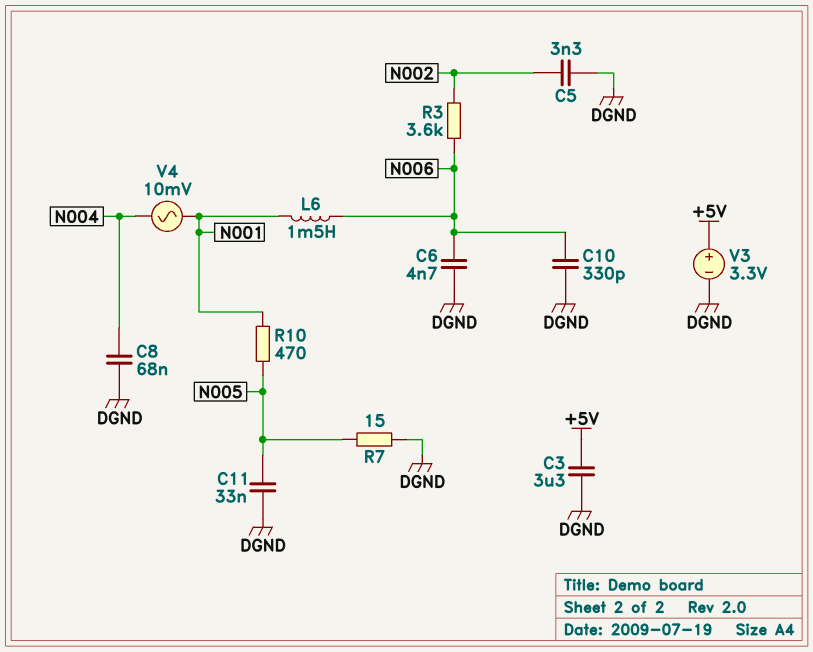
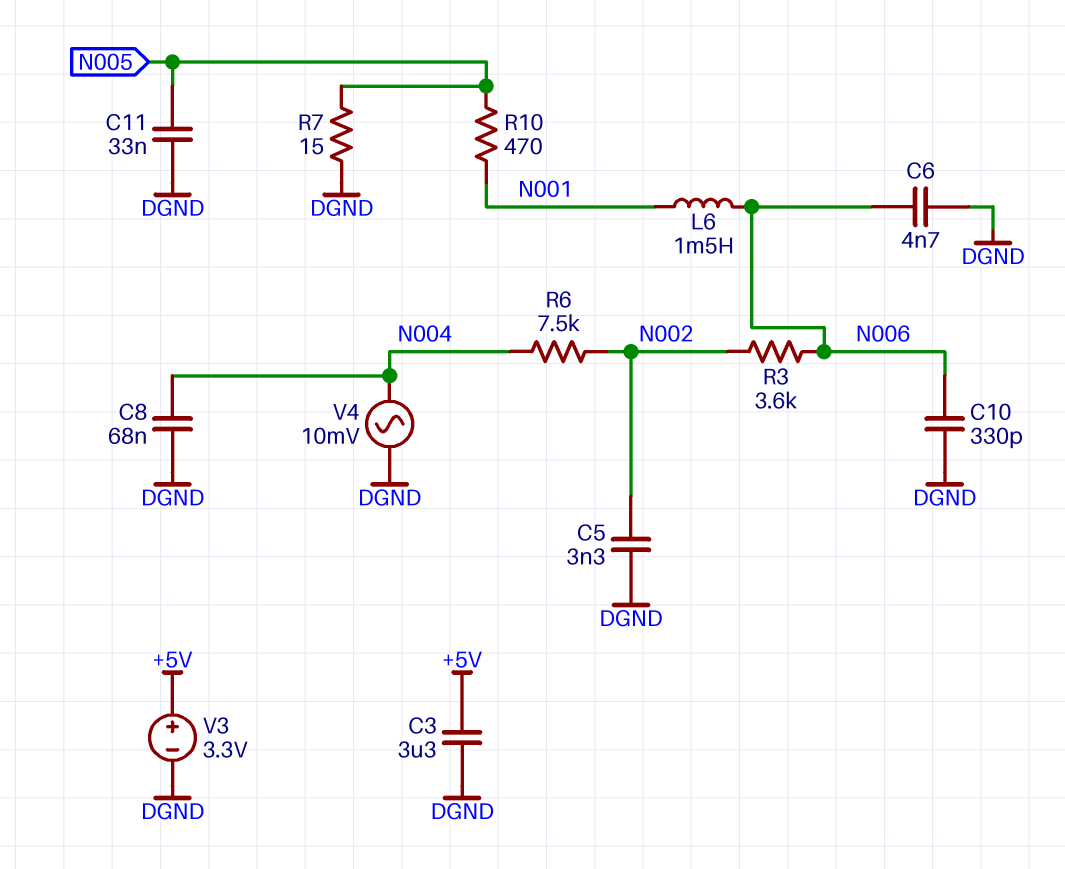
R6: none -> 7.5k (N002, N004)
V4: AC 10mV (N001, N004) -> AC 10mV (DGND, N004)

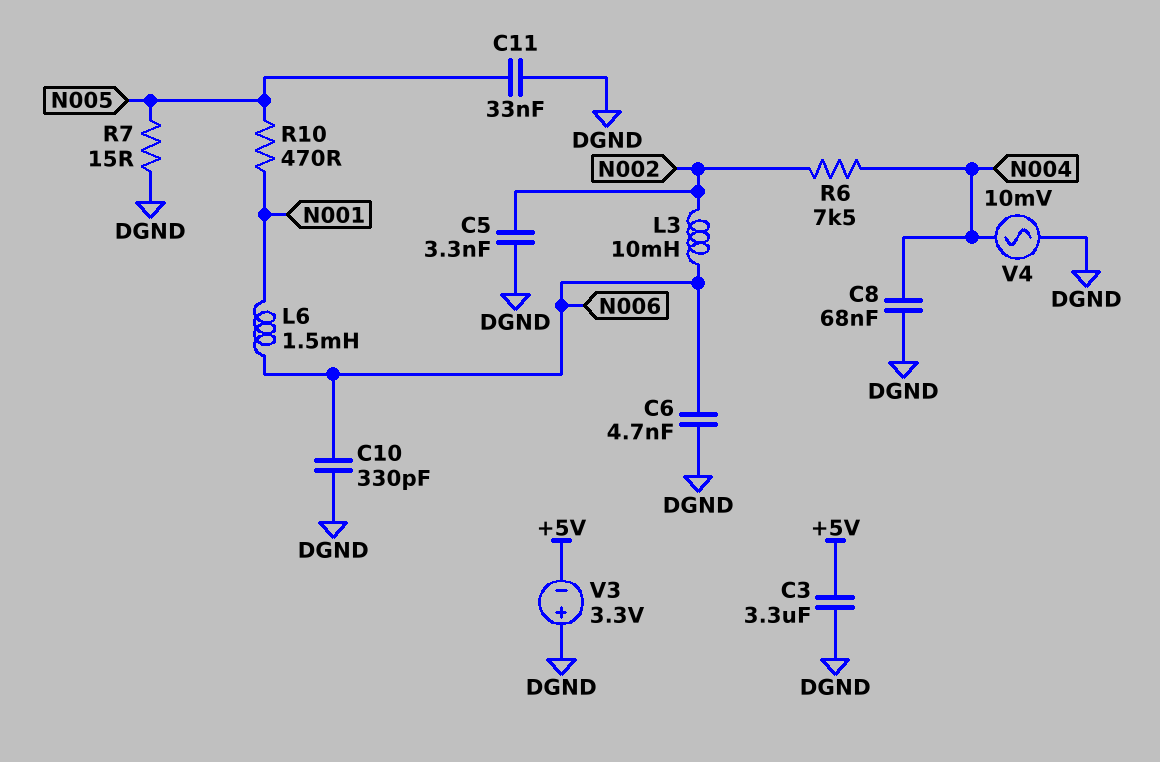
L3: none -> 10mH (N002, N006)
R3: 3.6k (N002, N006) -> none
V3: 3.3V (plus +5V, minus DGND) -> 3.3V (plus DGND, minus +5V)

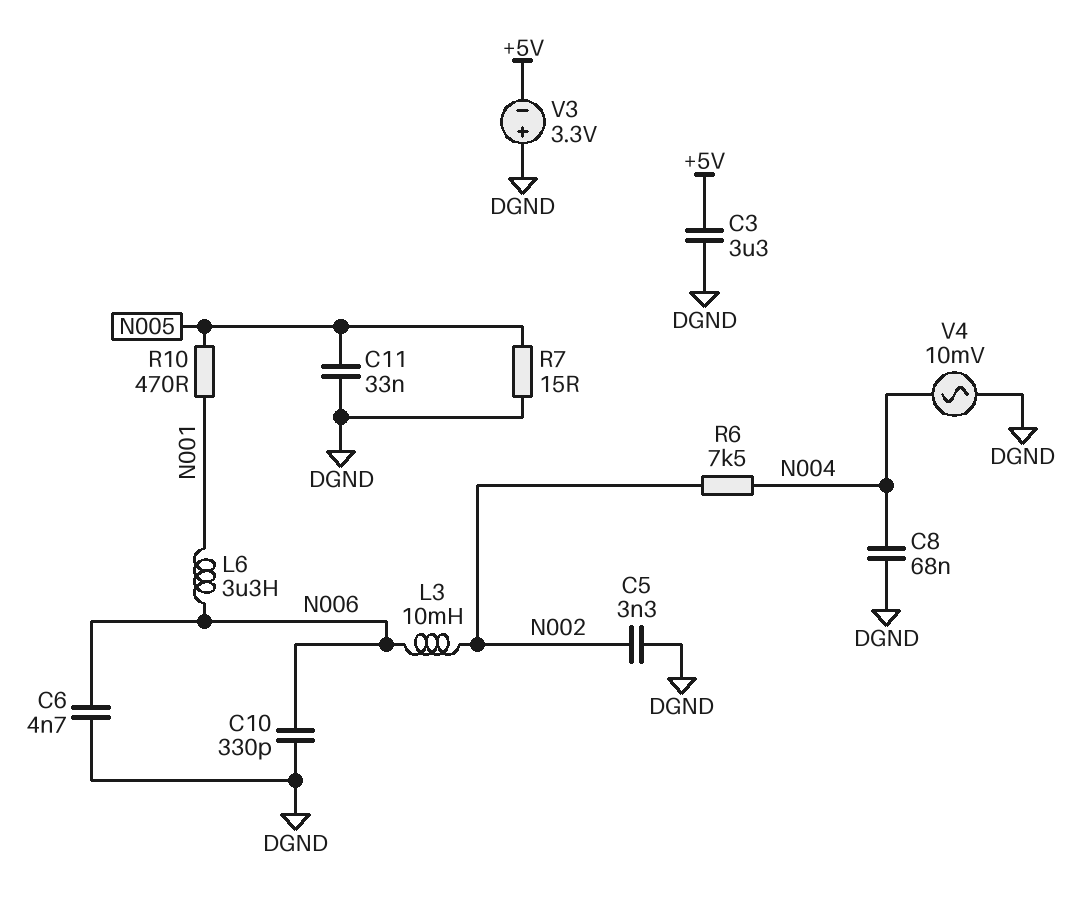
L6: 1.5mH (N001, N006) -> 3.3uH (N001, N006)

